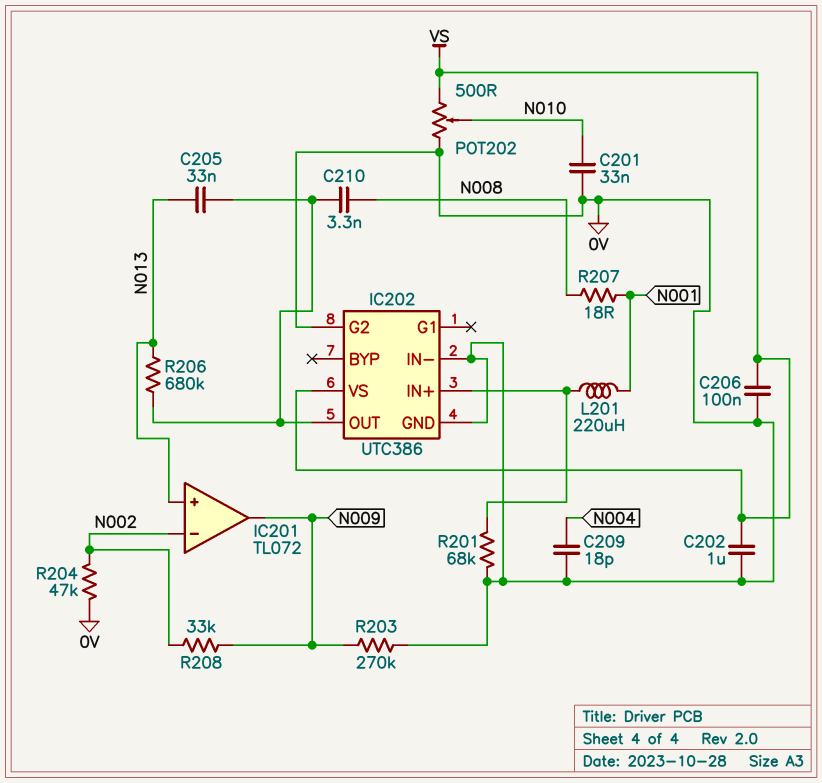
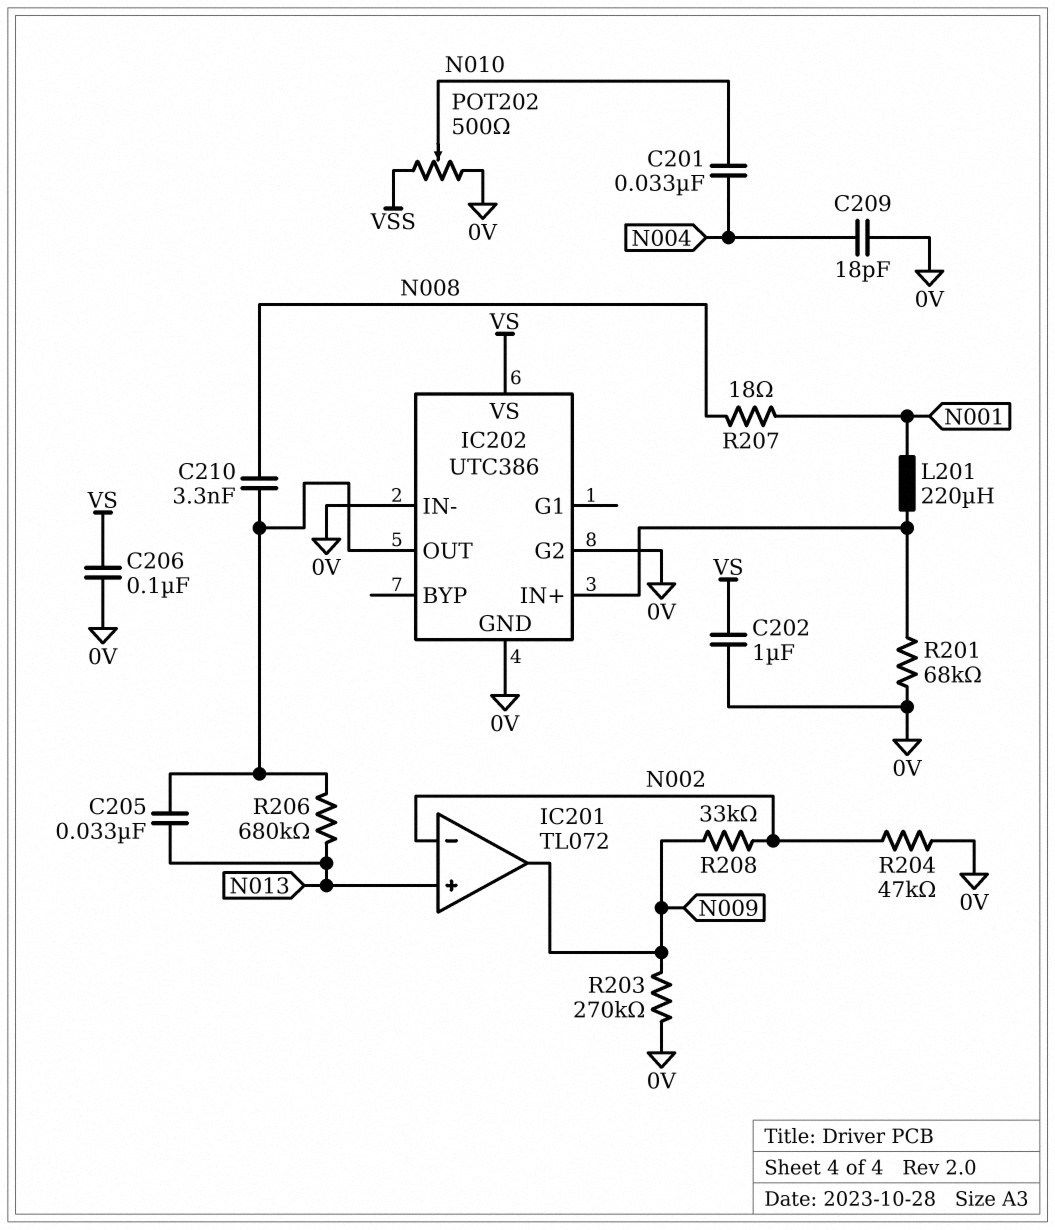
C201: 33nF (0V, N010) -> 33nF (N004, N010)
POT202: 500 (0V, VS, wiper N010) -> 500 (0V, VSS, wiper N010)

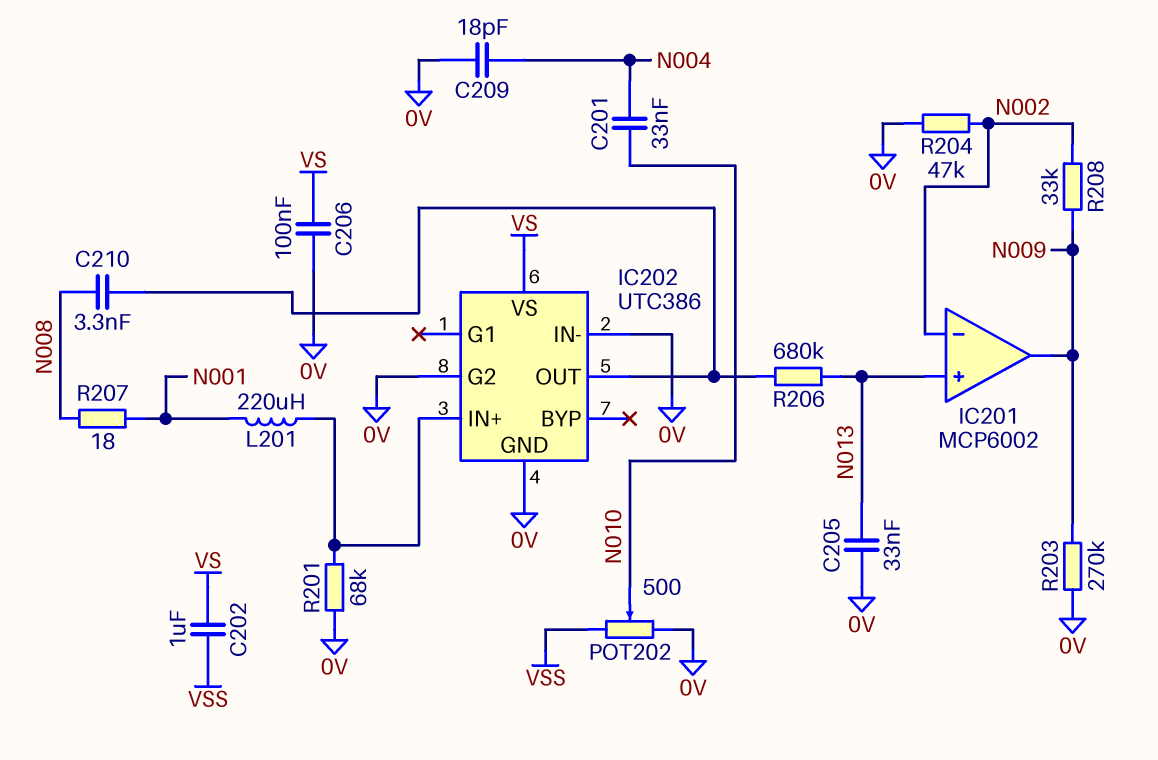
C202: 1uF (0V, VS) -> 1uF (VS, VSS)
C205: 33nF (IC202/OUT, N013) -> 33nF (0V, N013)
IC201: TL072 -> MCP6002

